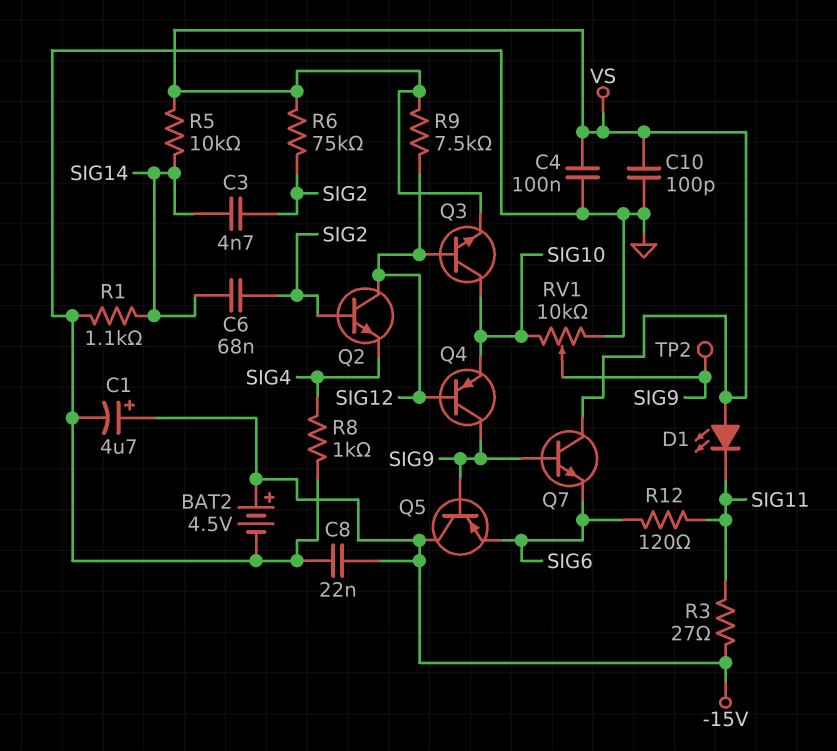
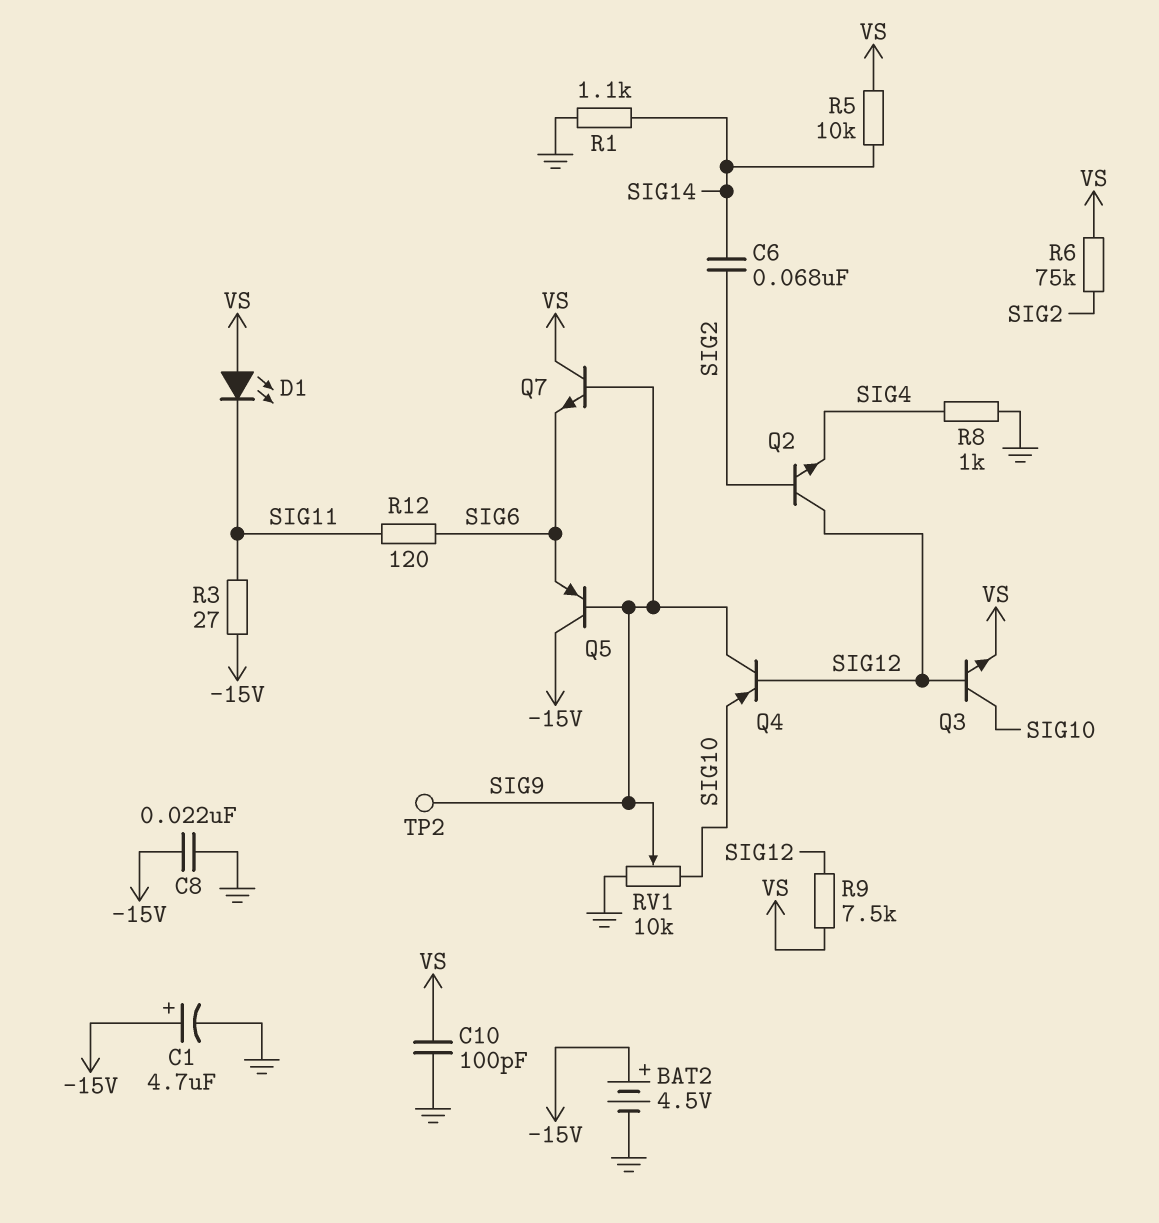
C3: 4.7nF (SIG2, SIG14) -> none
C4: 100nF (GND, VS) -> none

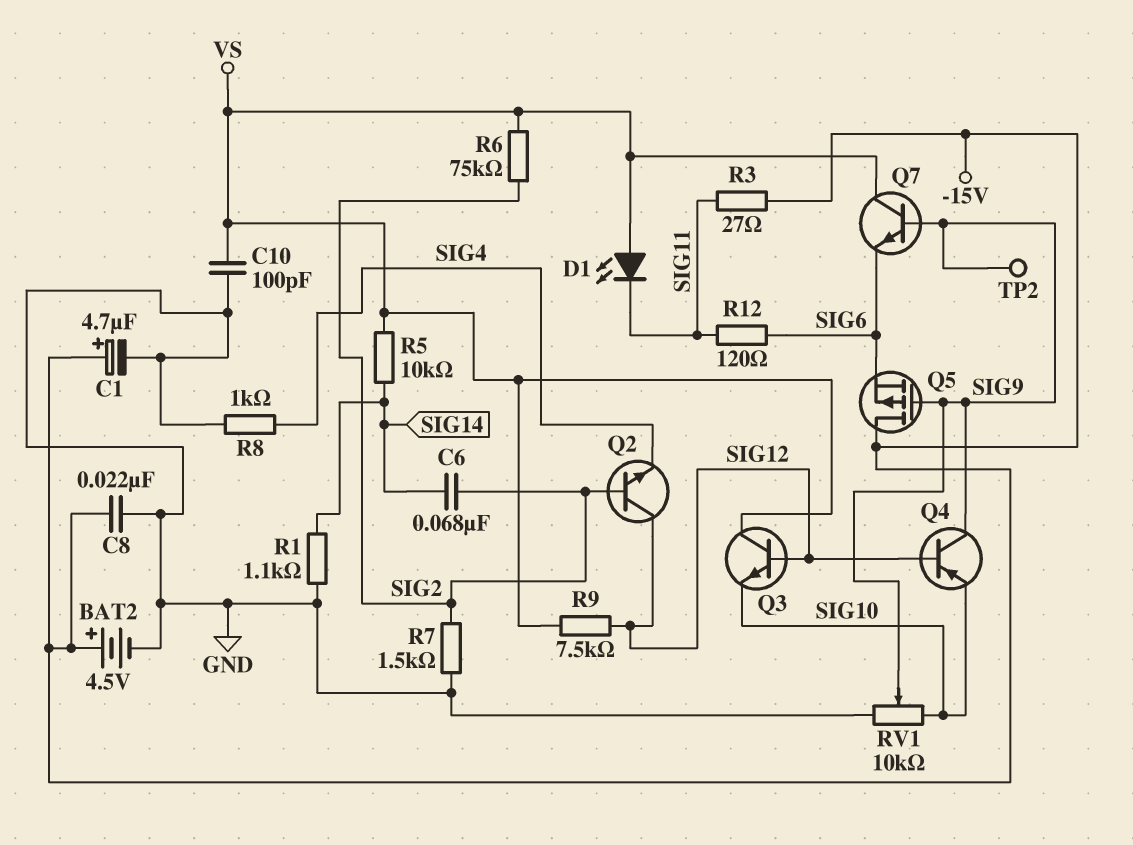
Q3: NPN (B SIG12, C SIG10, E VS) -> NPN (B SIG12, C VS, E SIG10)
Q5: PNP (B SIG9, C -15V, E SIG6) -> PMOS (G SIG9, D -15V, S SIG6)
R7: none -> 1.5k (GND, SIG2)

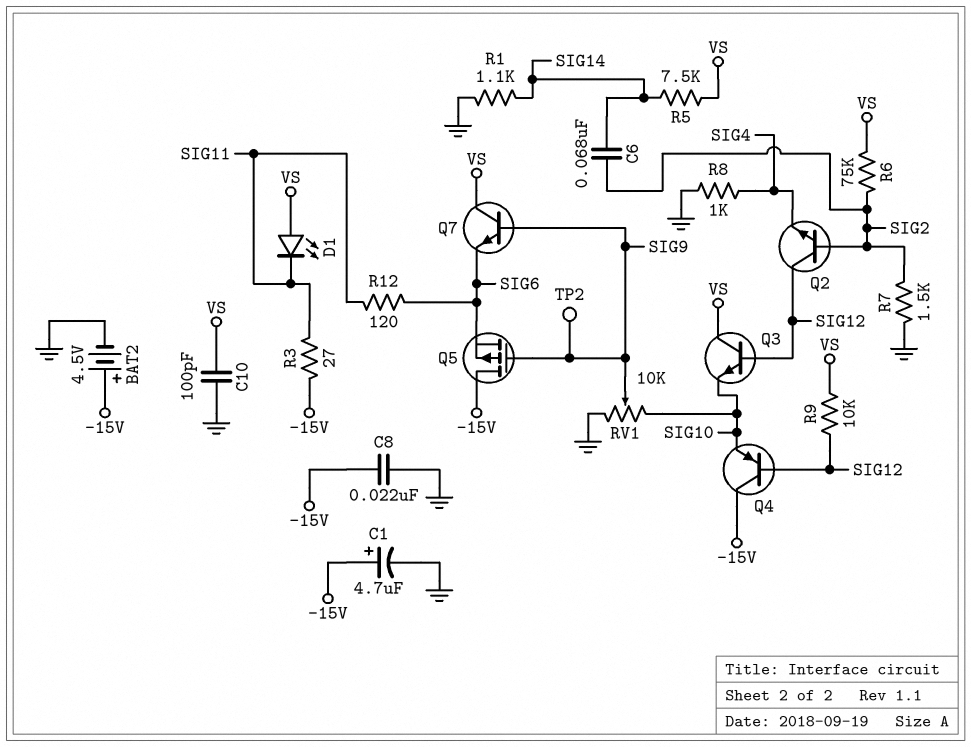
Q4: PNP (B SIG12, C SIG9, E SIG10) -> PNP (B SIG12, C -15V, E SIG10)
R5: 10k (SIG14, VS) -> 7.5k (SIG14, VS)
R9: 7.5k (SIG12, VS) -> 10k (SIG12, VS)

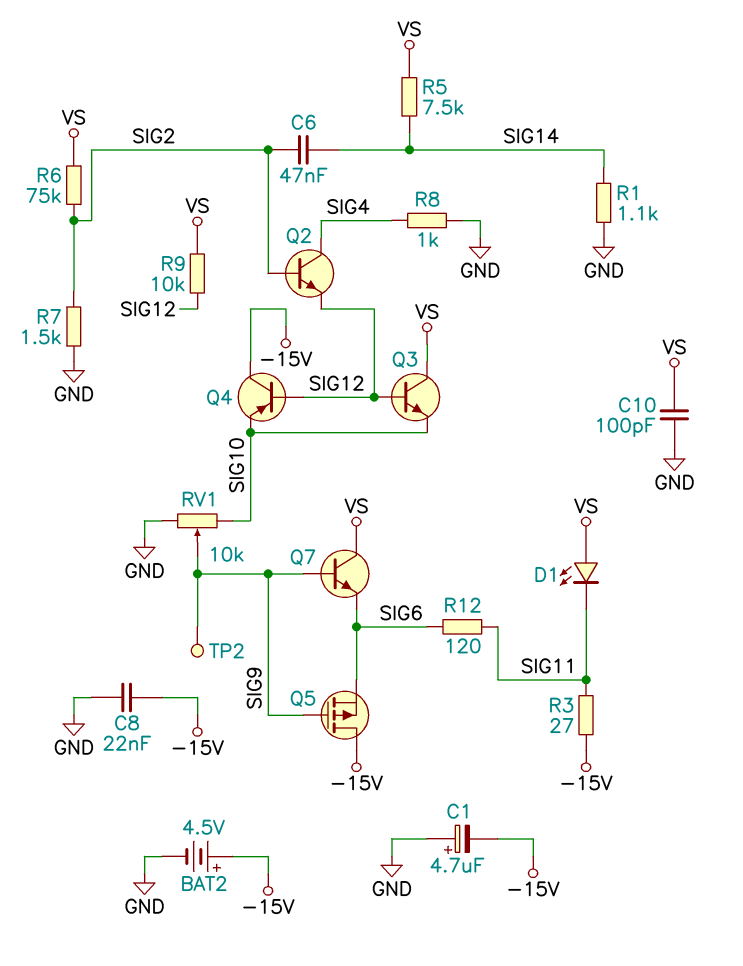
C1: 4.7uF (plus -15V, minus GND) -> 4.7uF (plus GND, minus -15V)
C6: 68nF (SIG2, SIG14) -> 47nF (SIG2, SIG14)
Q2: NPN (B SIG2, C SIG12, E SIG4) -> NPN (B SIG2, C SIG4, E SIG12)

